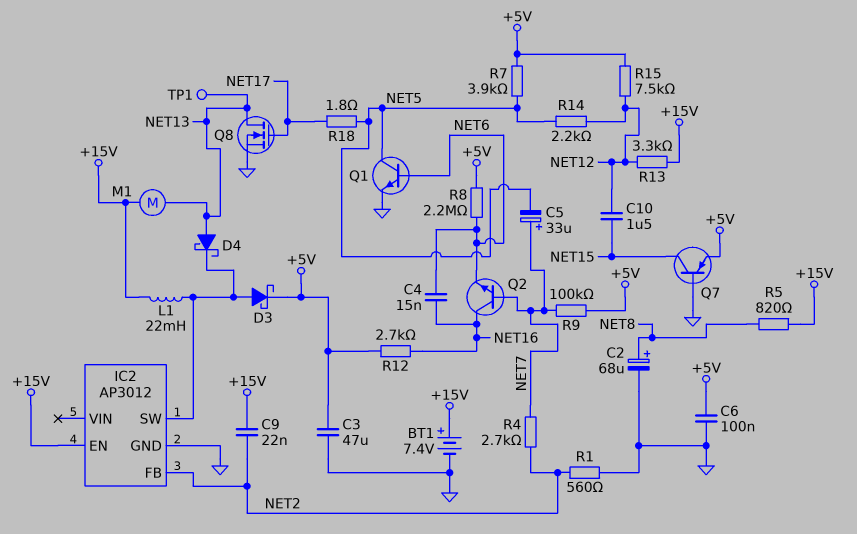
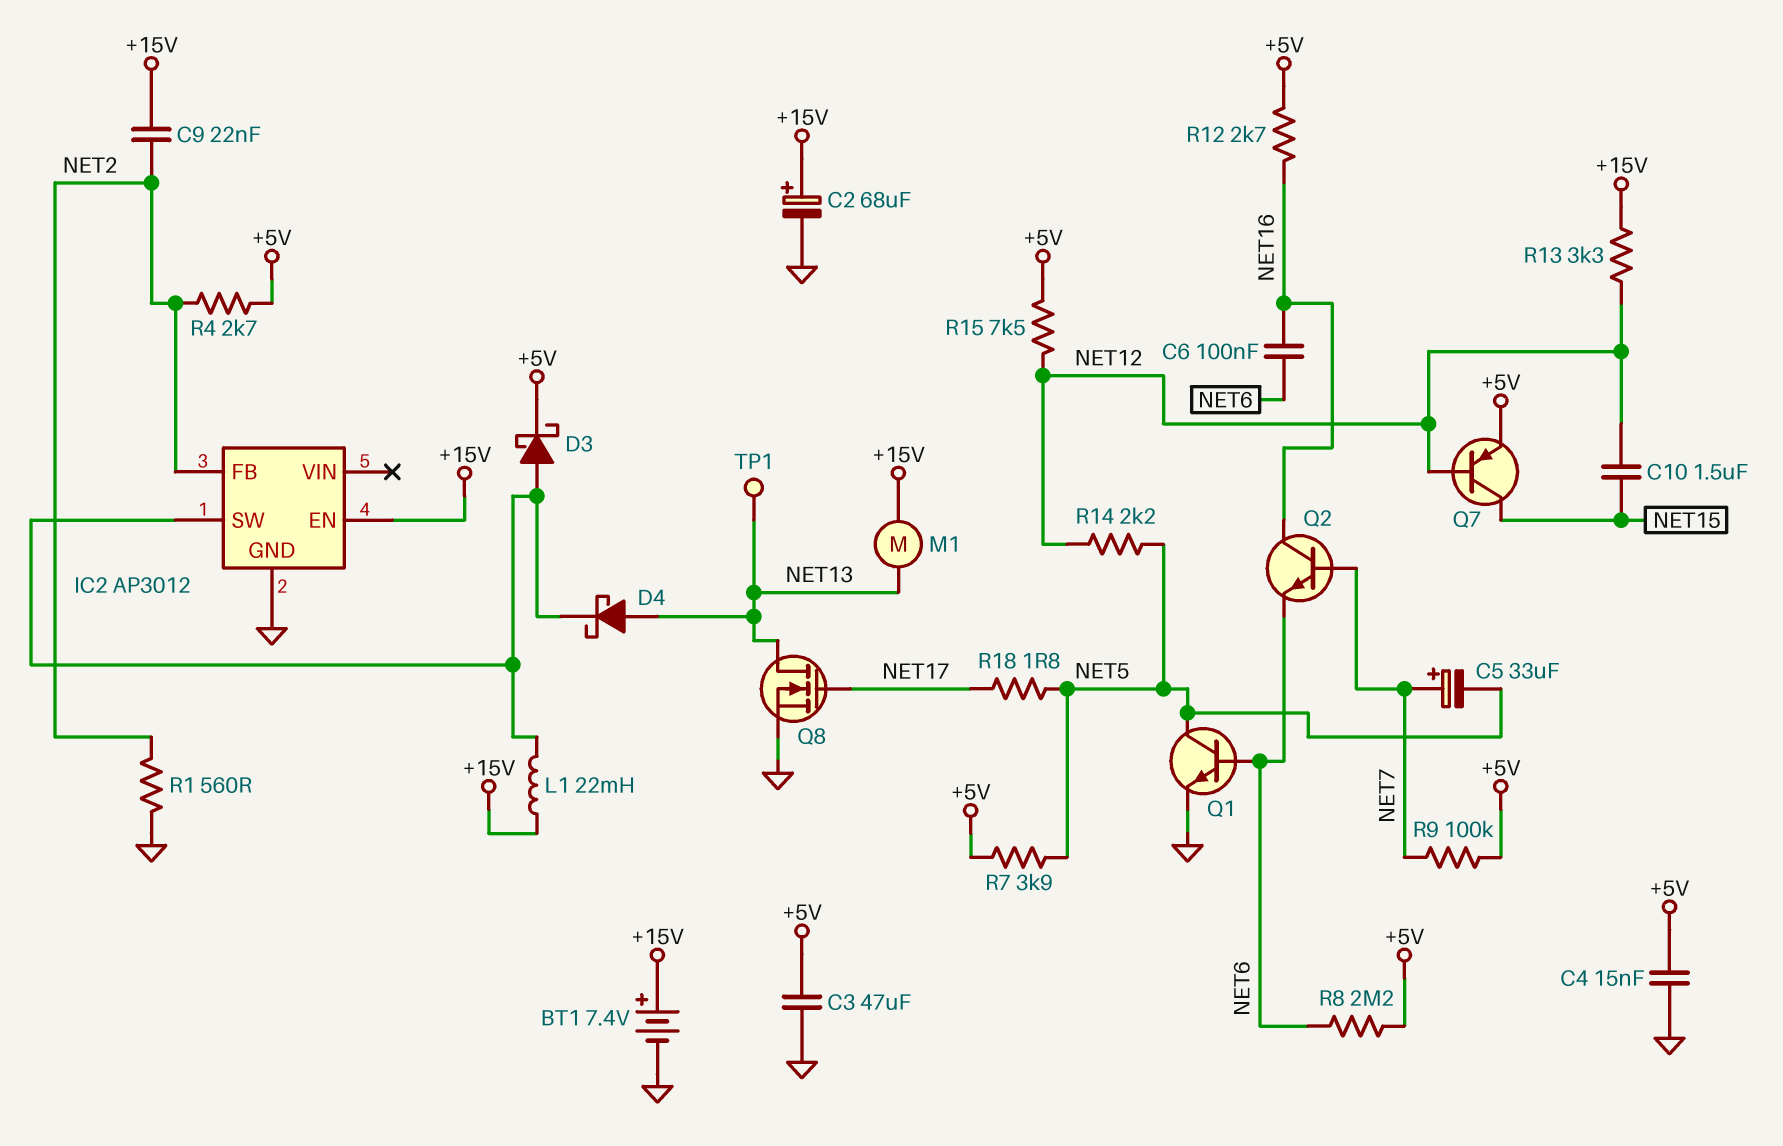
C2: 68uF (plus NET8, minus GND) -> 68uF (plus +15V, minus GND)
C4: 15nF (NET6, NET16) -> 15nF (+5V, GND)
C6: 100nF (+5V, GND) -> 100nF (NET6, NET16)
Q7: PNP (B GND, C NET15, E +5V) -> PNP (B NET12, C NET15, E +5V)
R4: 2.7k (NET2, NET7) -> 2.7k (+5V, NET2)
R5: 820 (+15V, NET8) -> none

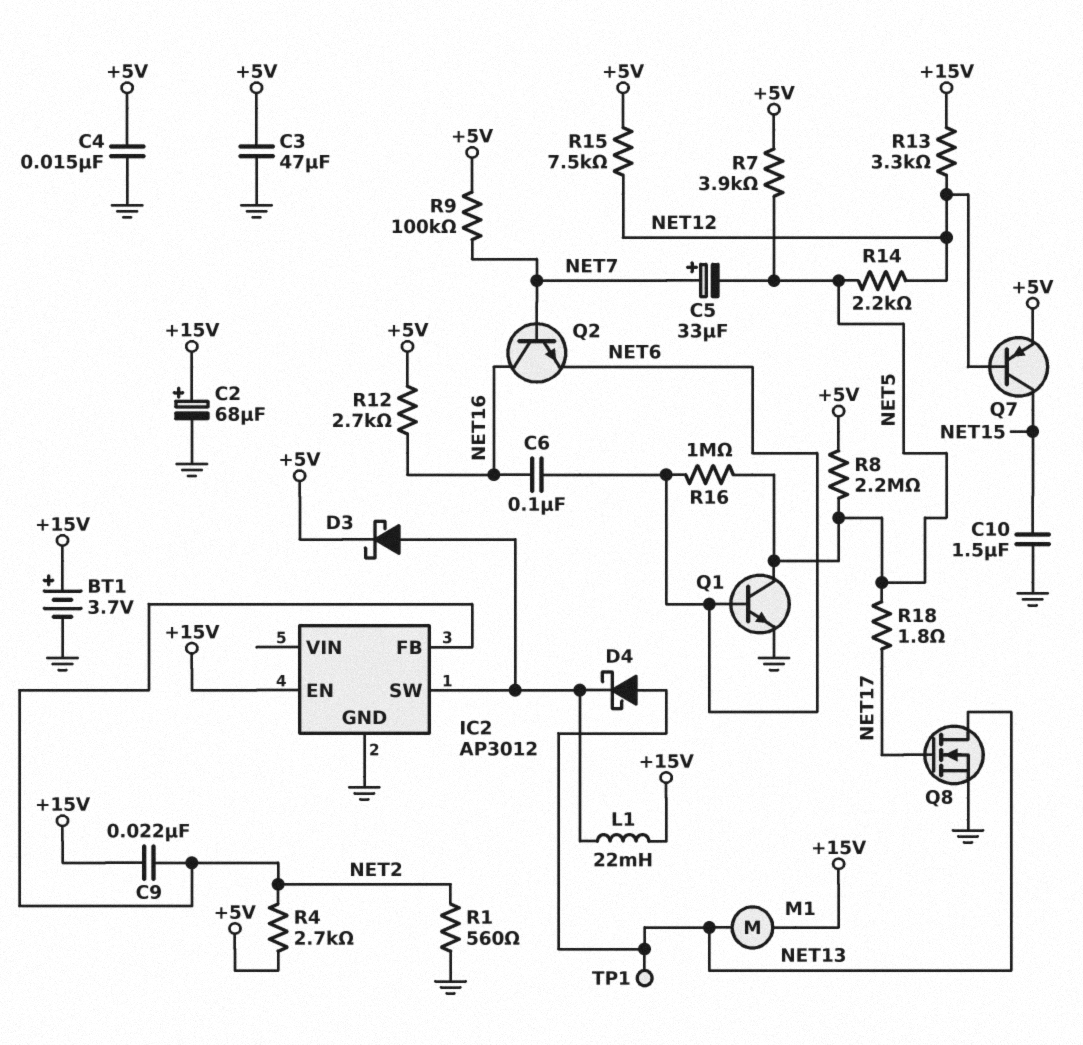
BT1: 7.4V (plus +15V, minus GND) -> 3.7V (plus +15V, minus GND)
C10: 1.5uF (NET12, NET15) -> 1.5uF (GND, NET15)
R8: 2.2M (+5V, NET6) -> 2.2M (+5V, NET5)
R16: none -> 1M (NET5, NET6)

